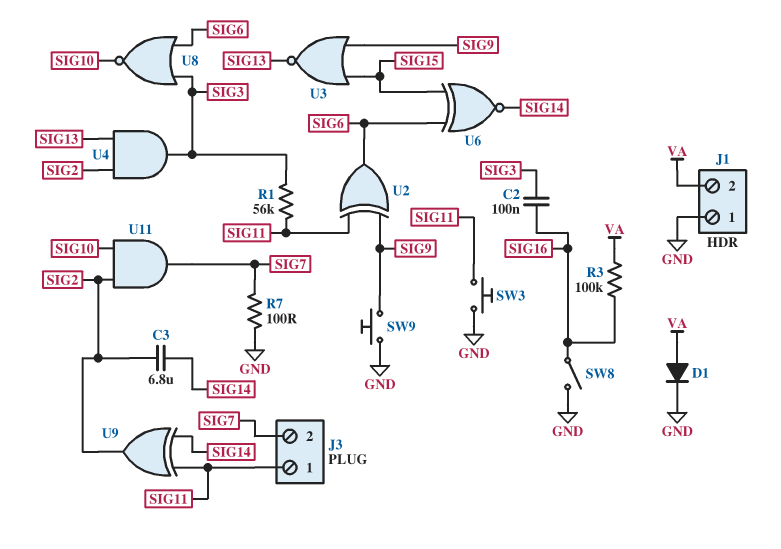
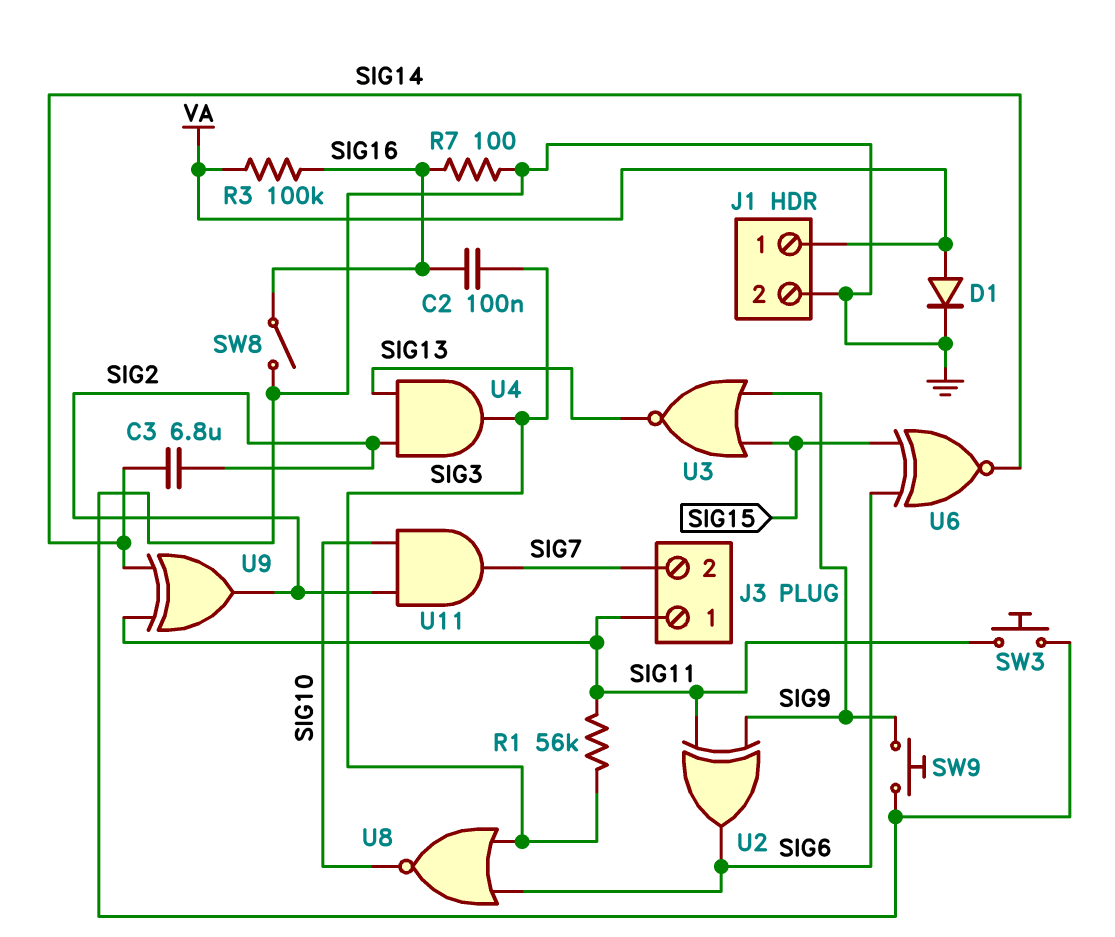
J1 pin 1: GND -> VA
J1 pin 2: VA -> GND
R7: 100 (GND, SIG7) -> 100 (GND, SIG16)

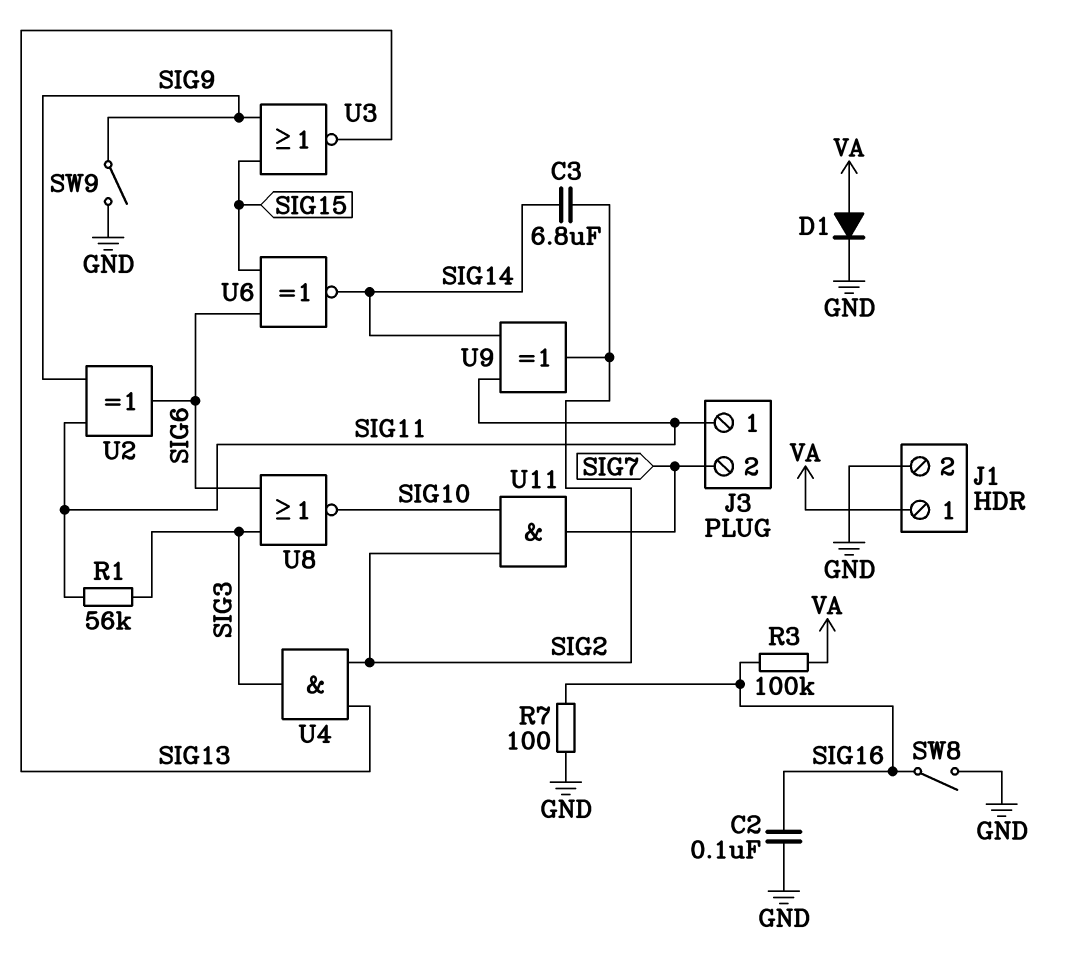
C2: 100nF (SIG3, SIG16) -> 100nF (GND, SIG16)
SW3: button (GND, SIG11) -> none
SW9: button (GND, SIG9) -> switch (GND, SIG9)

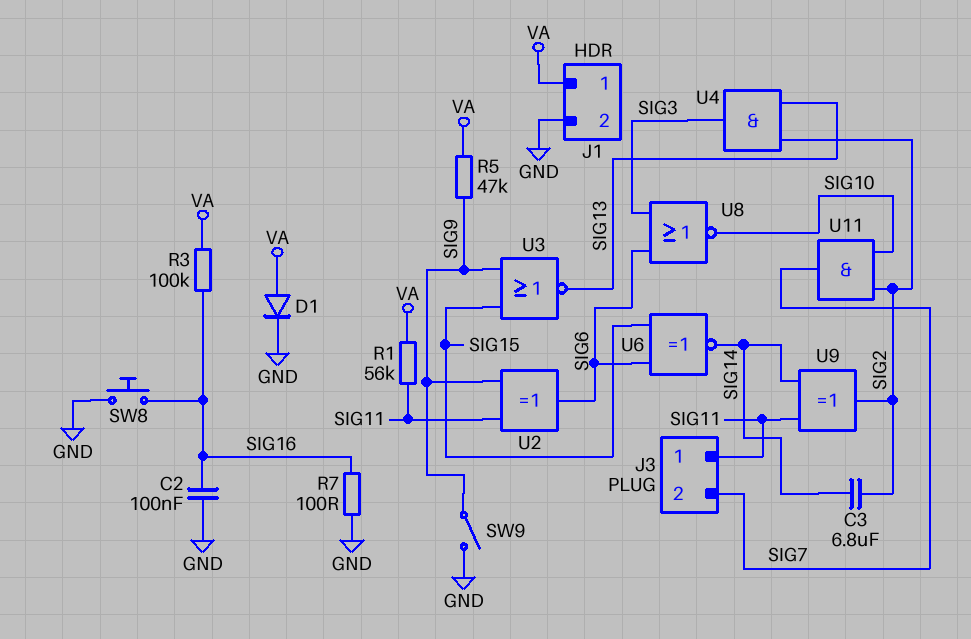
R1: 56k (SIG3, SIG11) -> 56k (SIG11, VA)
R5: none -> 47k (SIG9, VA)
SW8: switch (GND, SIG16) -> button (GND, SIG16)

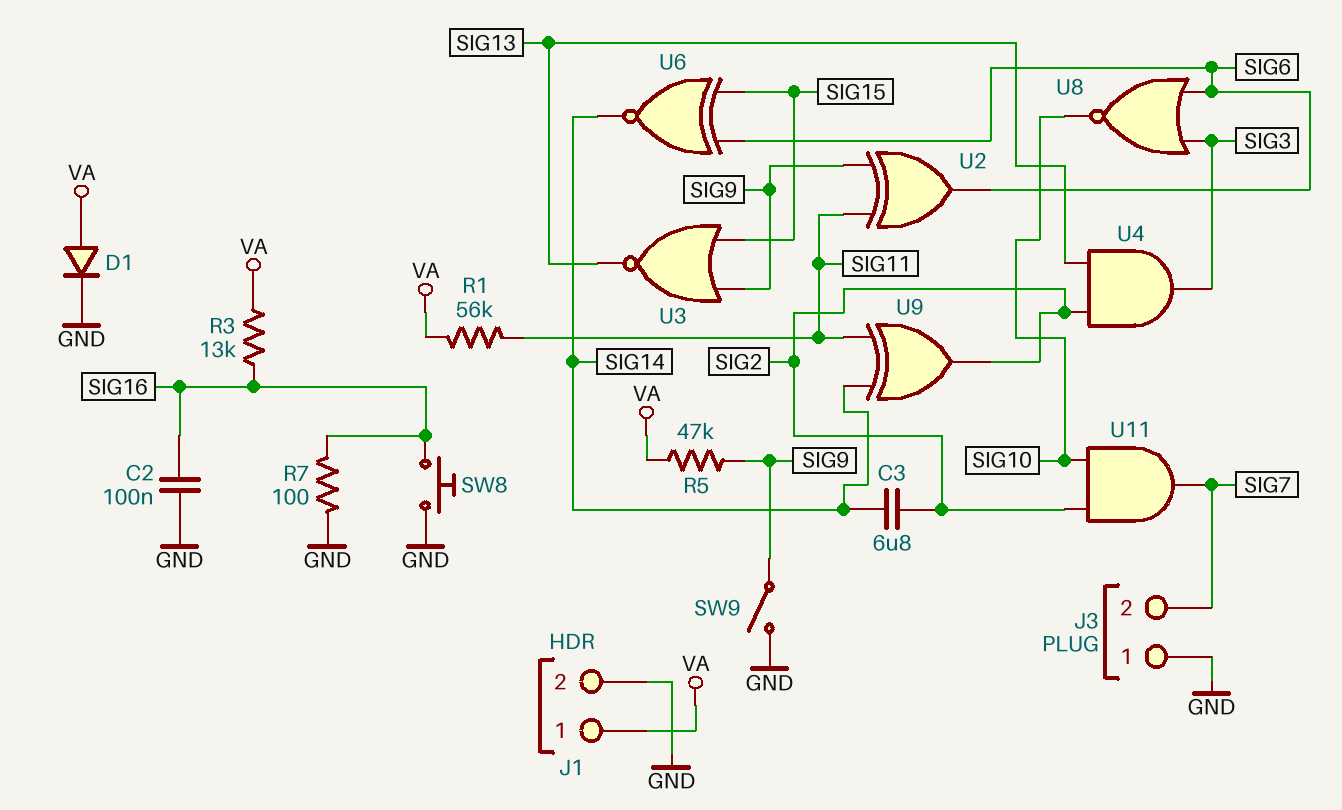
J3 pin 1: SIG11 -> GND
R3: 100k (SIG16, VA) -> 13k (SIG16, VA)

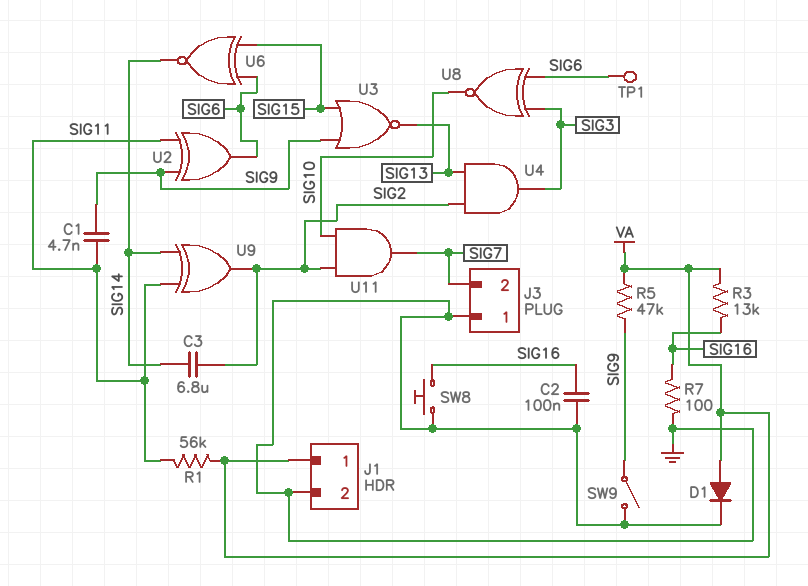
C1: none -> 4.7nF (SIG9, SIG11)
TP1: none -> test point (SIG6)
U8: NOR (in SIG3, in SIG6, out SIG10) -> XNOR (in SIG3, in SIG6, out SIG10)

